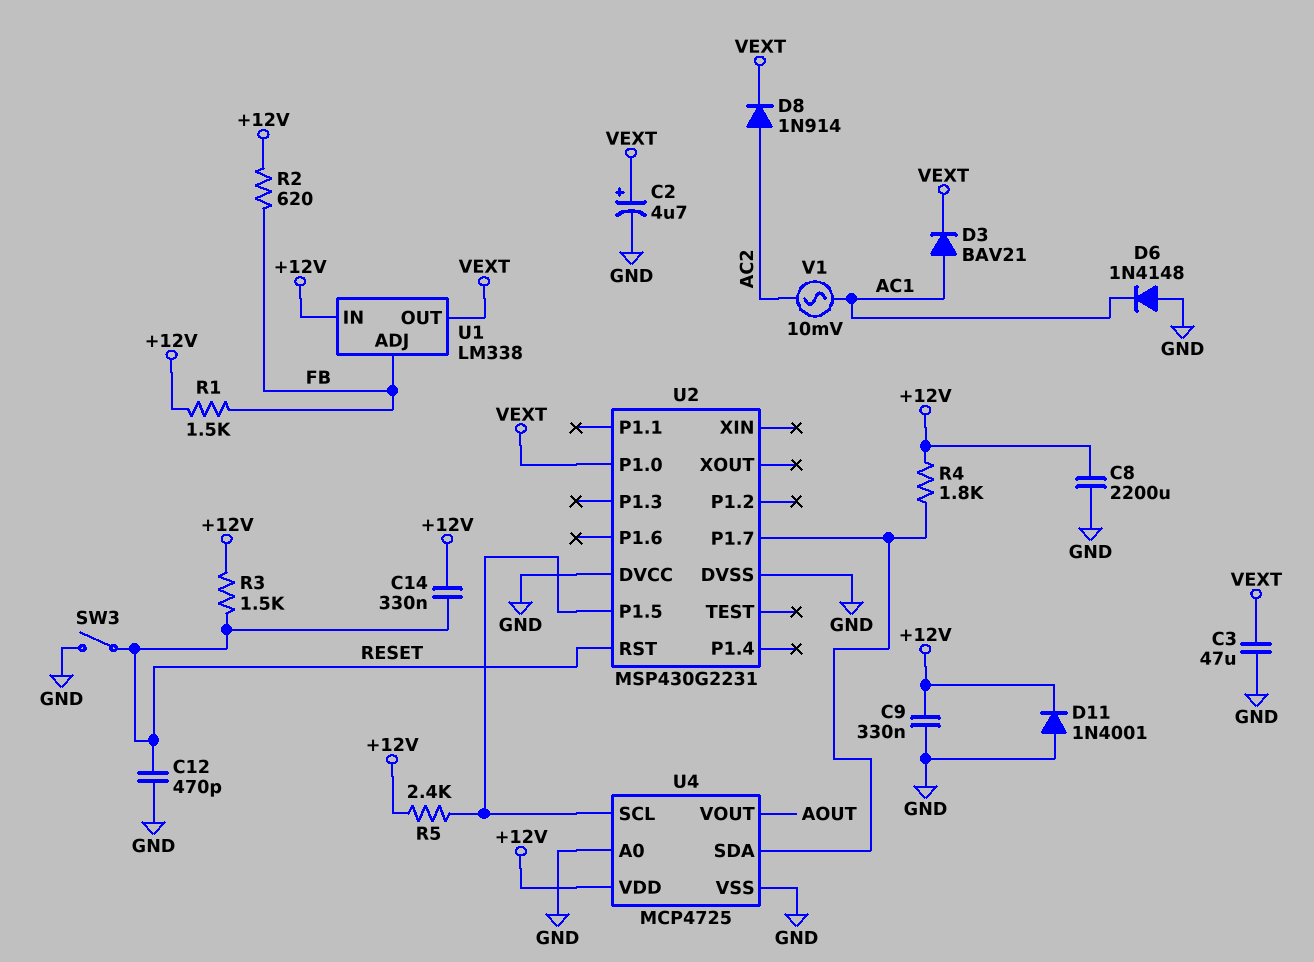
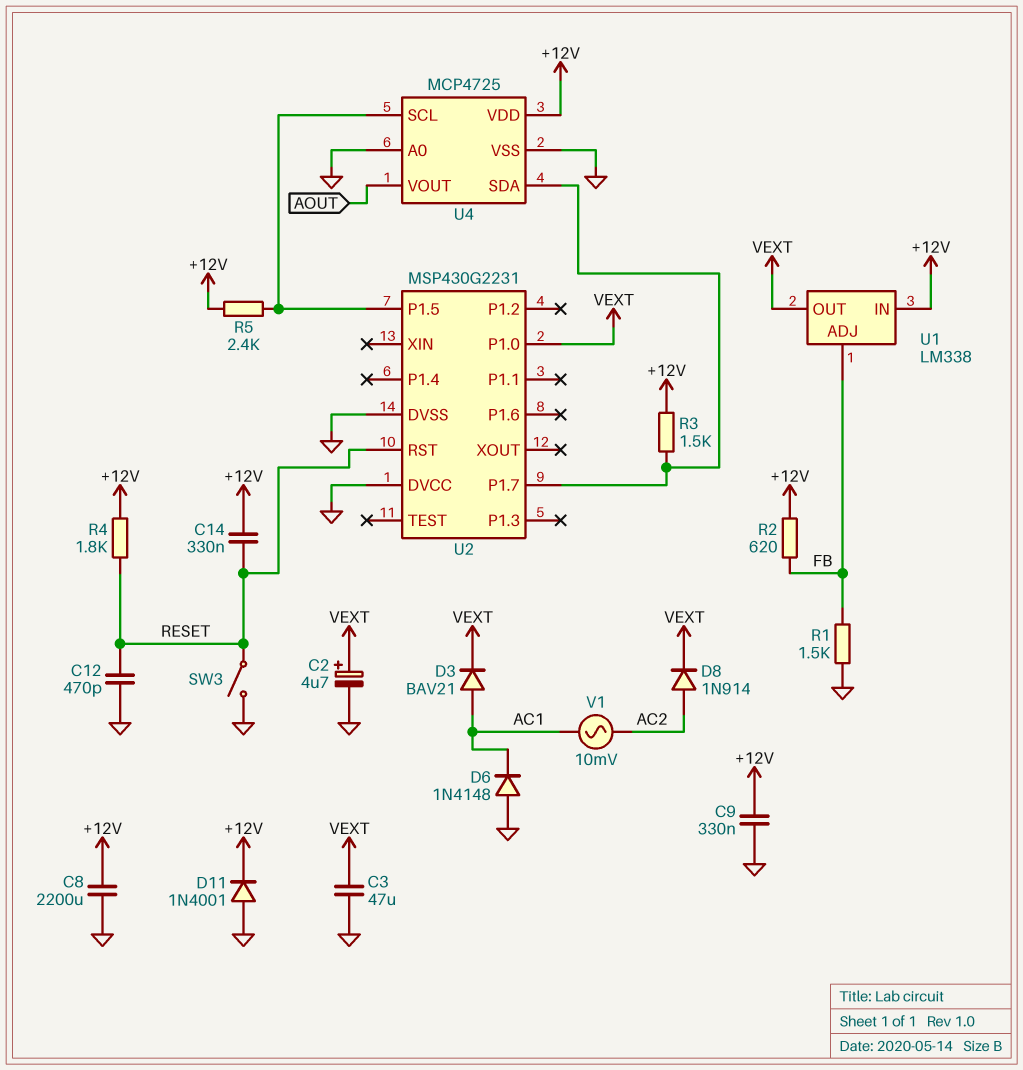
R1: 1.5k (+12V, FB) -> 1.5k (FB, GND)
R3: 1.5k (+12V, RESET) -> 1.5k (+12V, U2/P1.7)
R4: 1.8k (+12V, U2/P1.7) -> 1.8k (+12V, RESET)

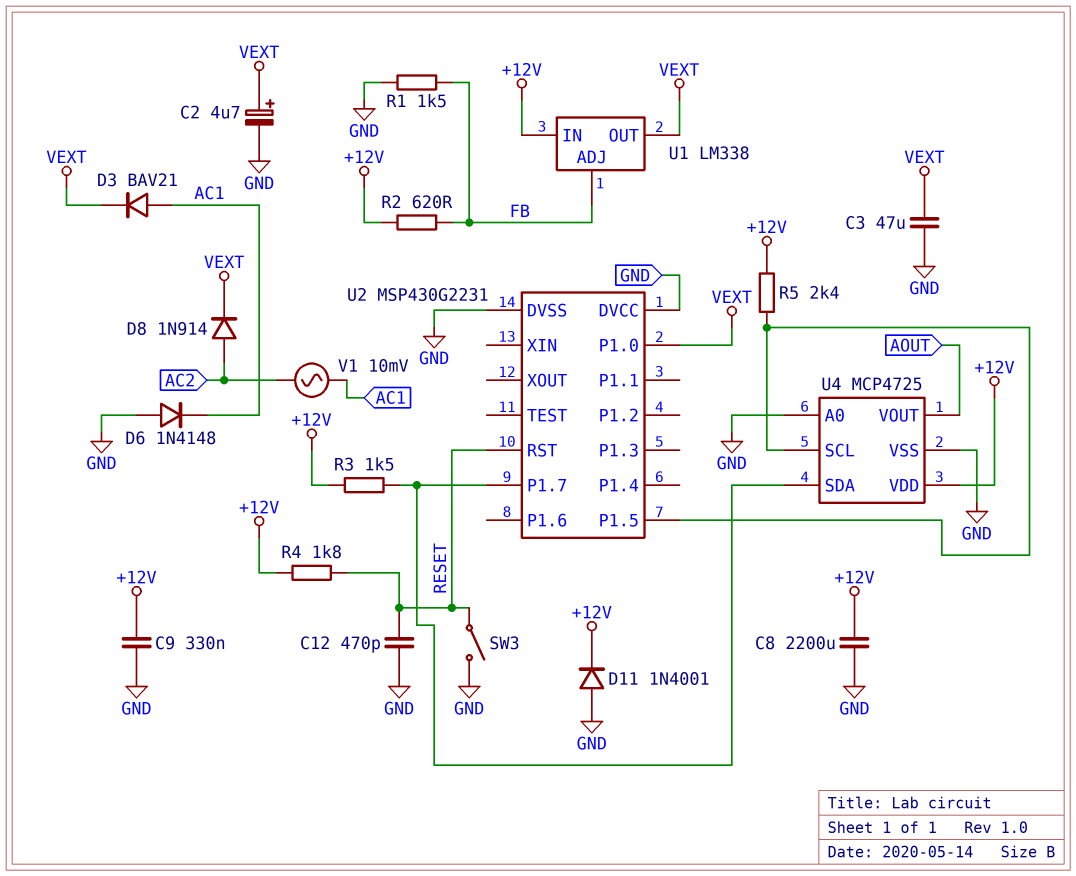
C14: 330nF (+12V, RESET) -> none

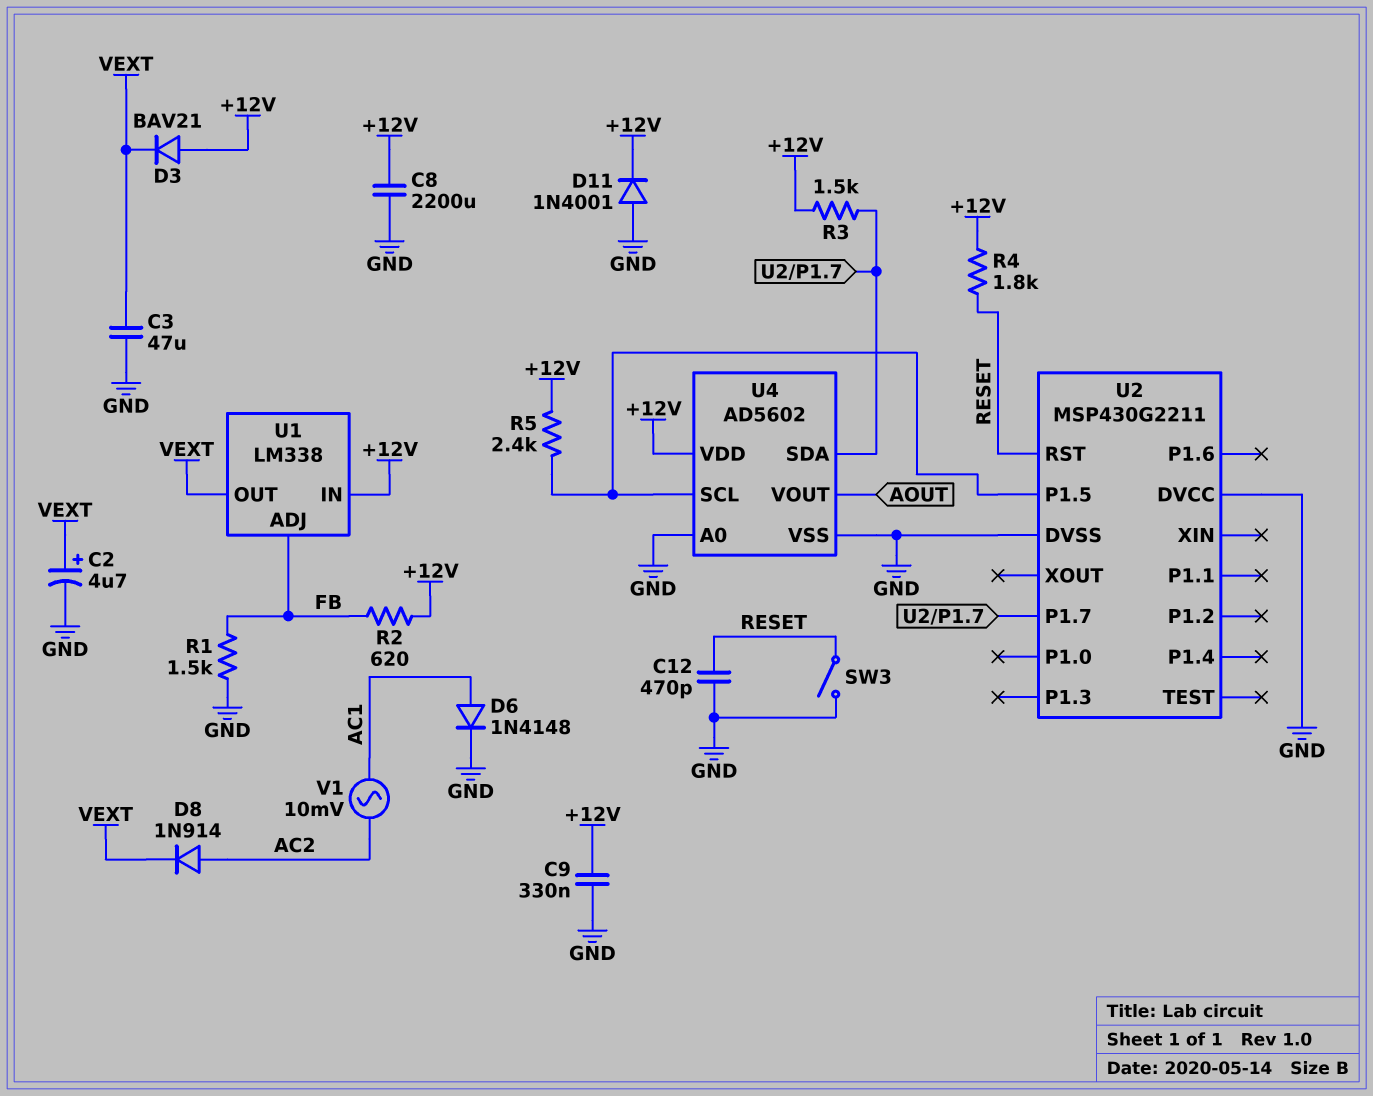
D3: diode BAV21 (A AC1, K VEXT) -> diode BAV21 (A +12V, K VEXT)
D6: diode 1N4148 (A GND, K AC1) -> diode 1N4148 (A AC1, K GND)
U2: MSP430G2231 -> MSP430G2211
U2 pin P1.0: VEXT -> none
U4: MCP4725 -> AD5602

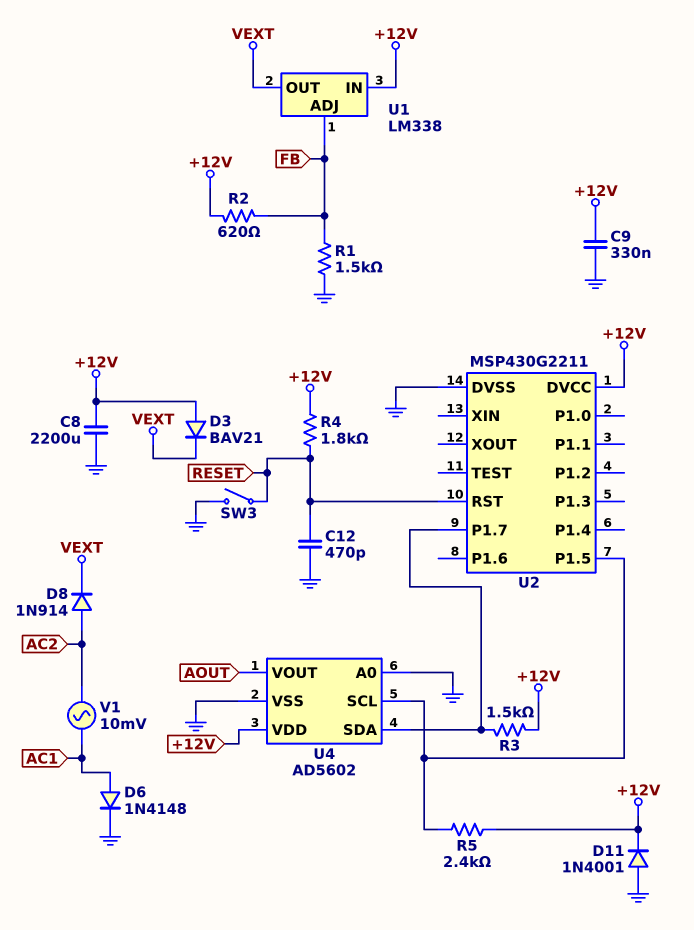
C2: 4.7uF (plus VEXT, minus GND) -> none
C3: 47uF (GND, VEXT) -> none
U2 pin DVCC: GND -> +12V

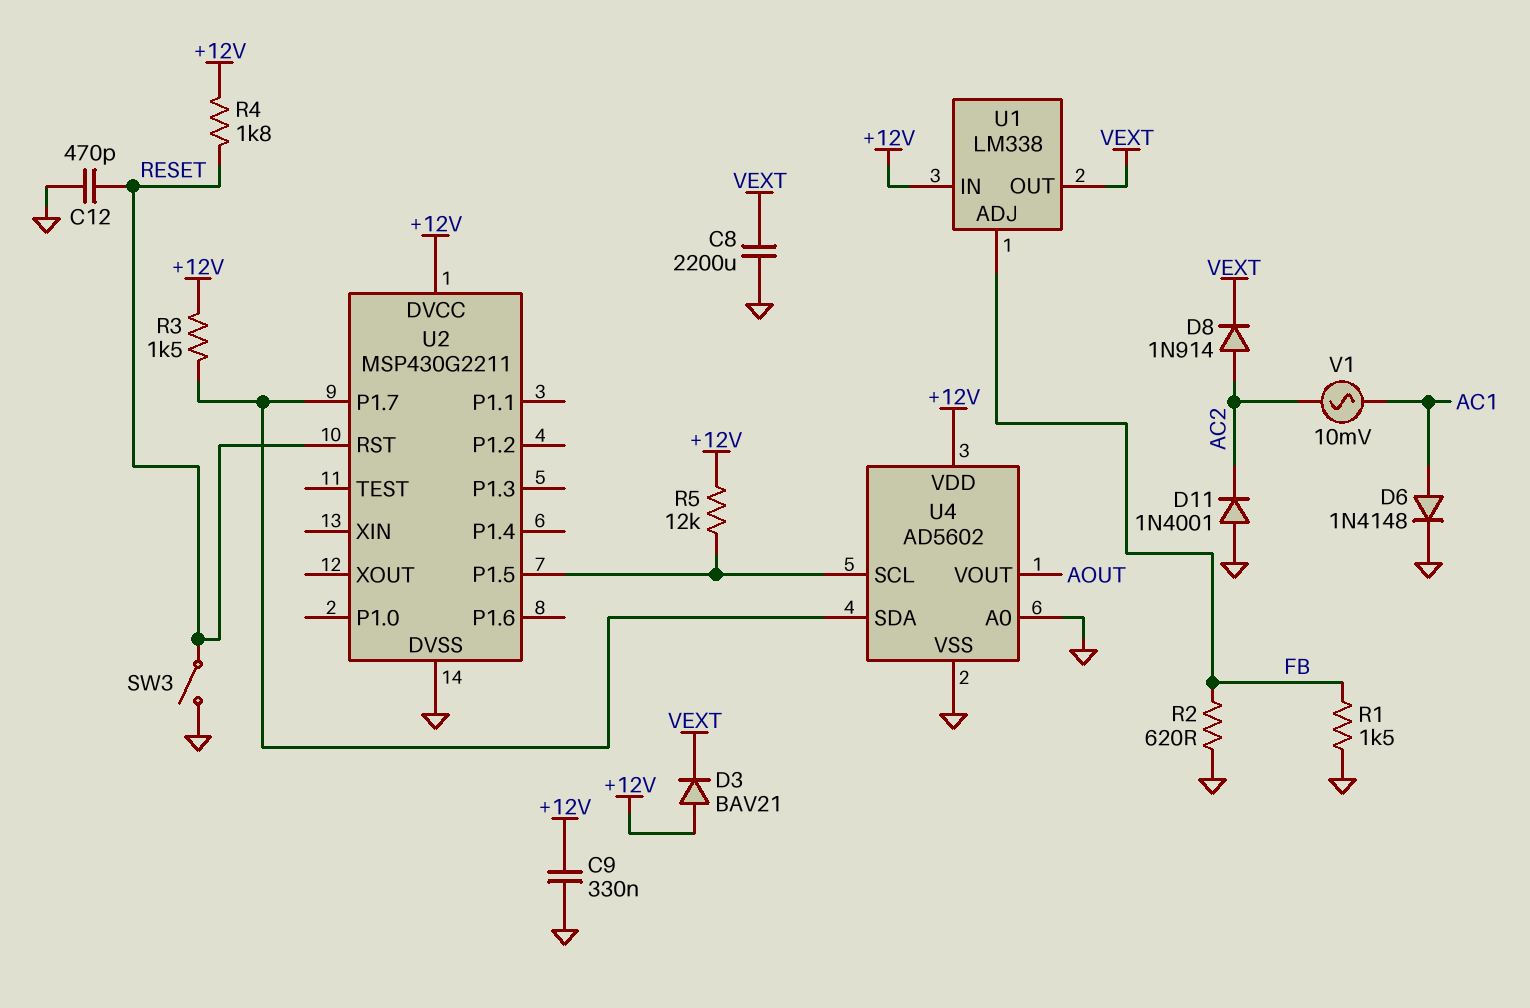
C8: 2200uF (+12V, GND) -> 2200uF (GND, VEXT)
D11: diode 1N4001 (A GND, K +12V) -> diode 1N4001 (A GND, K AC2)
R2: 620 (+12V, FB) -> 620 (FB, GND)
R5: 2.4k (+12V, U2/P1.5) -> 12k (+12V, U2/P1.5)

